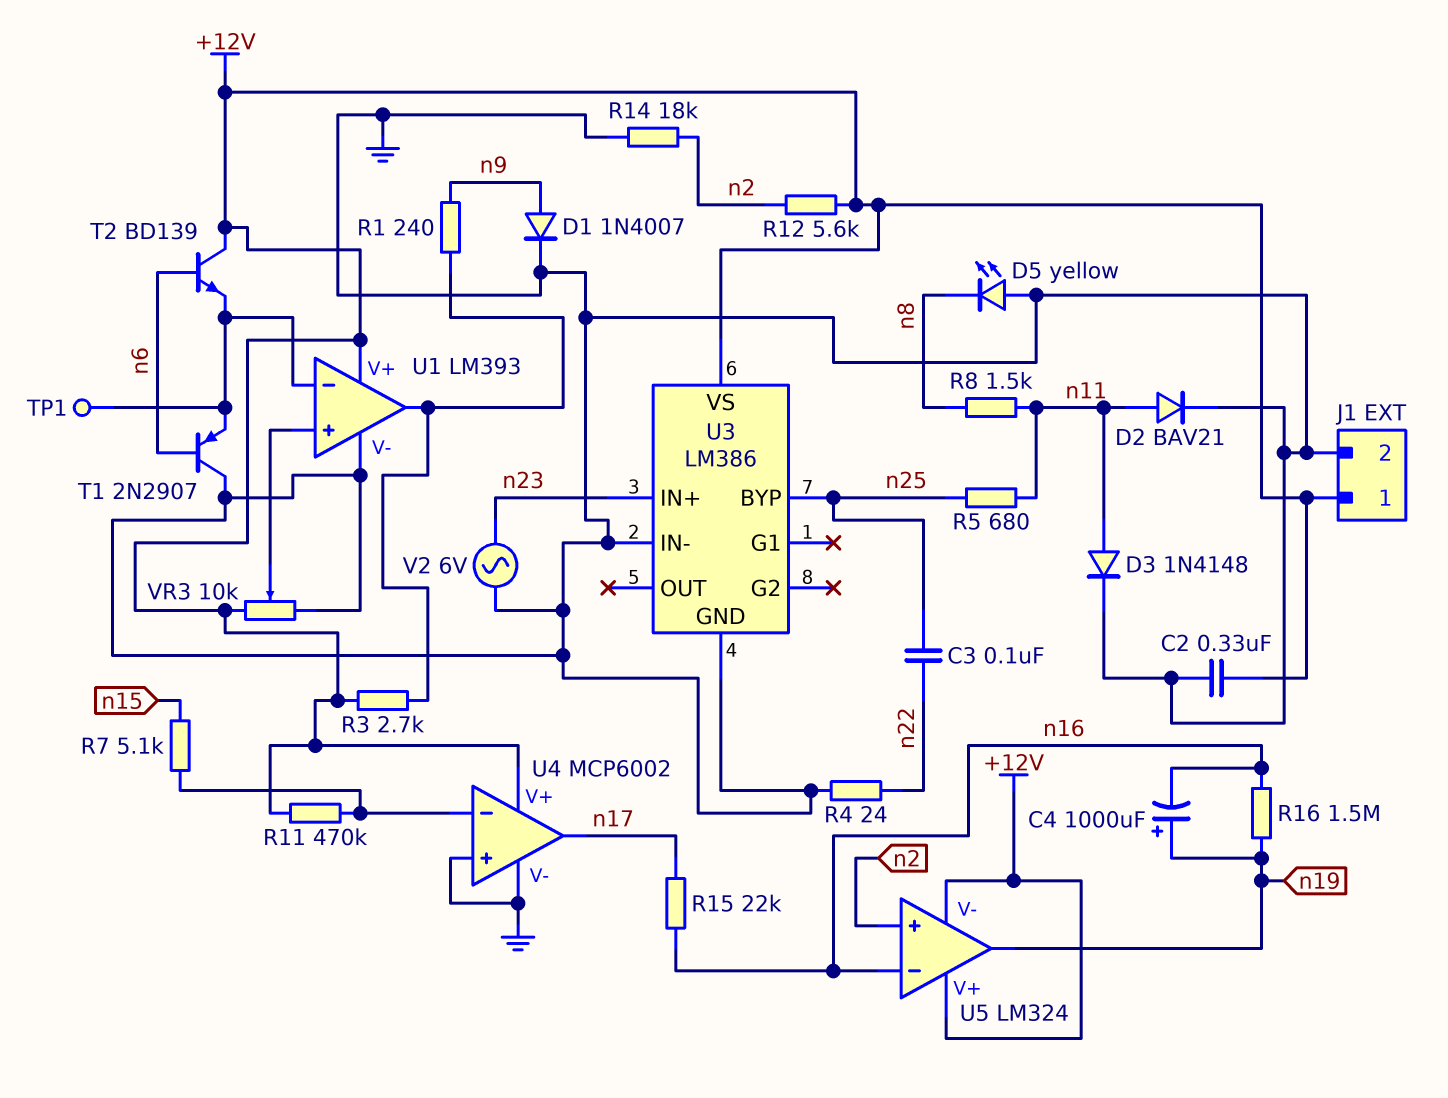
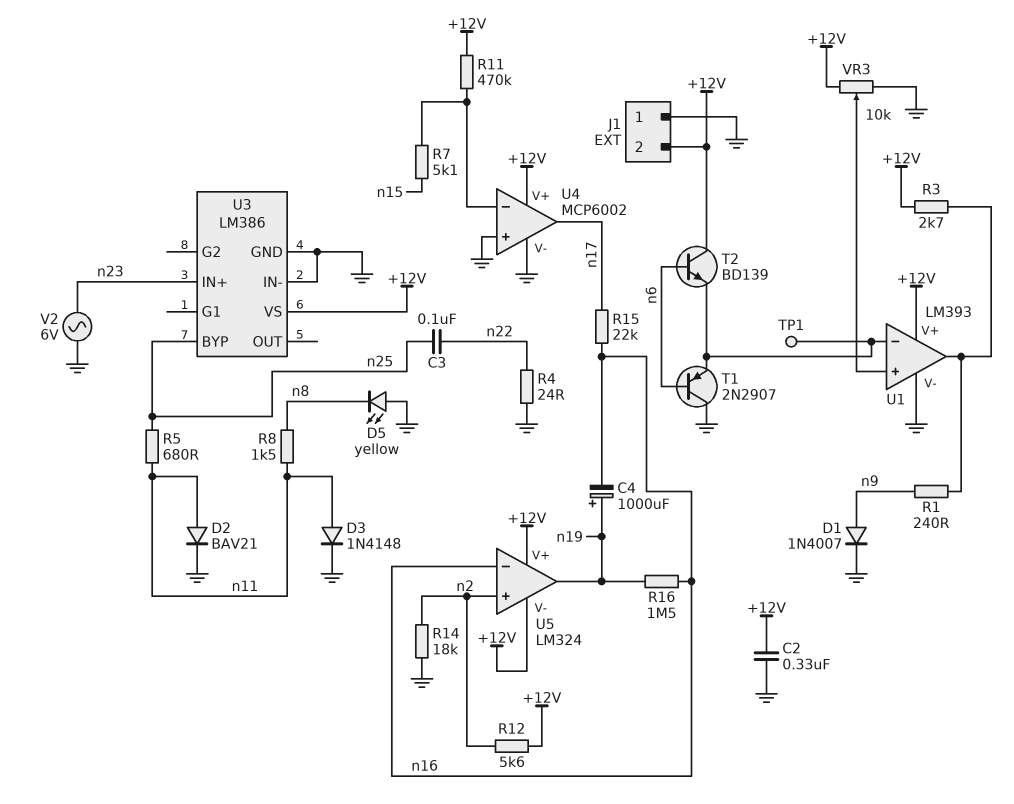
J1 pin 1: +12V -> GND
J1 pin 2: GND -> +12V

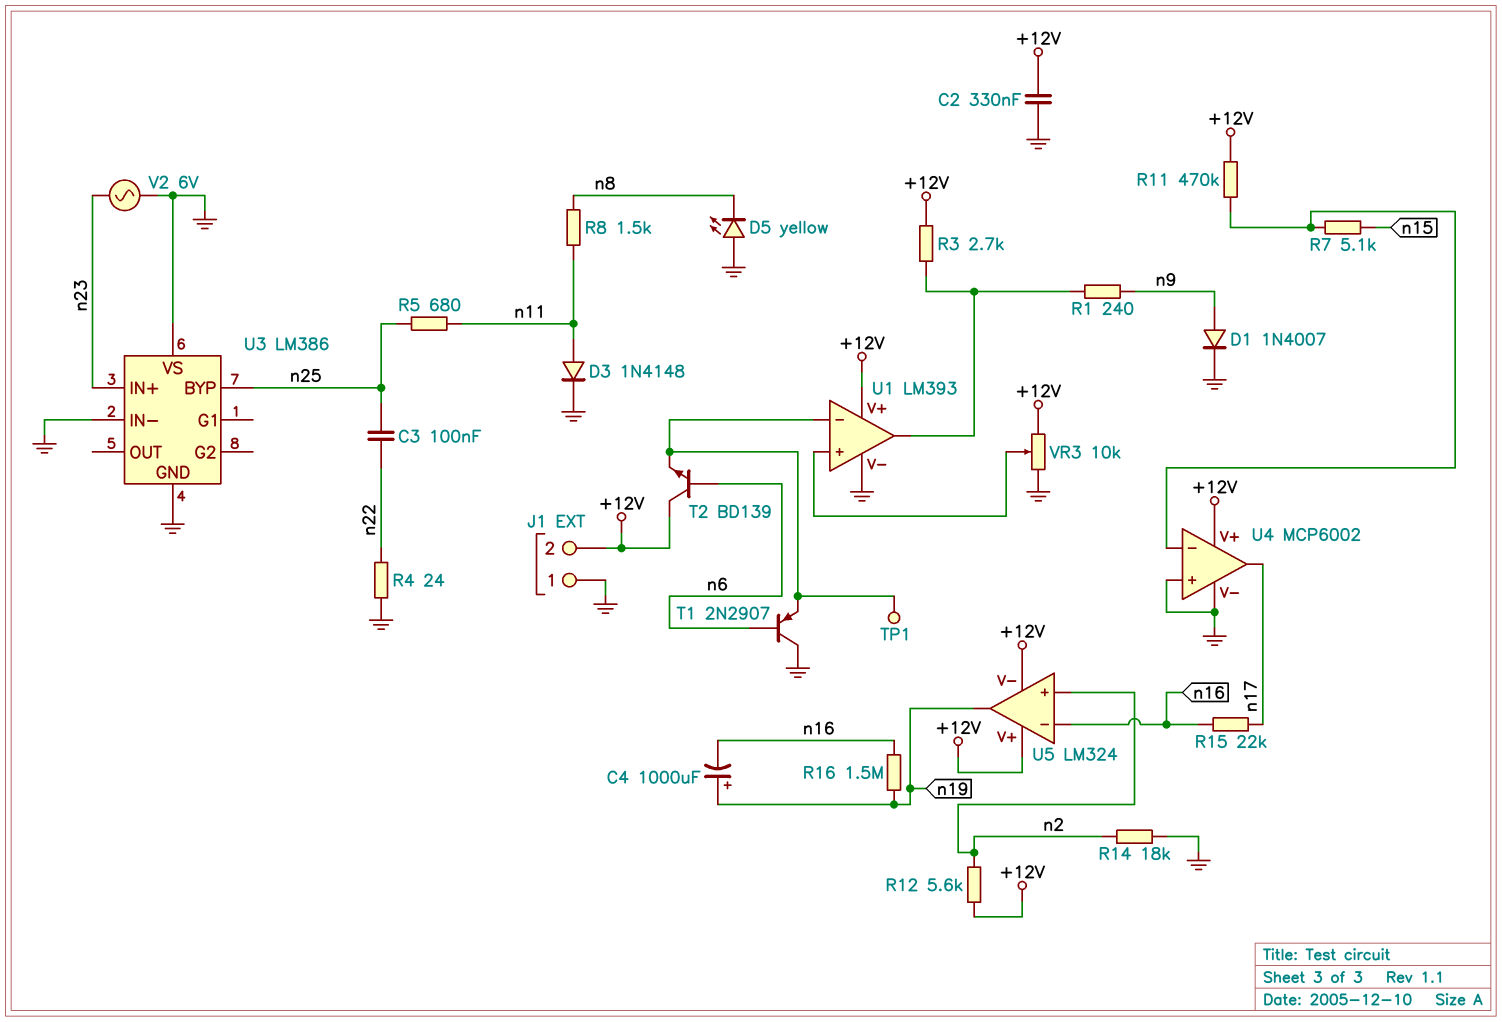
D2: diode BAV21 (A n11, K GND) -> none
U3 pin VS: +12V -> GND

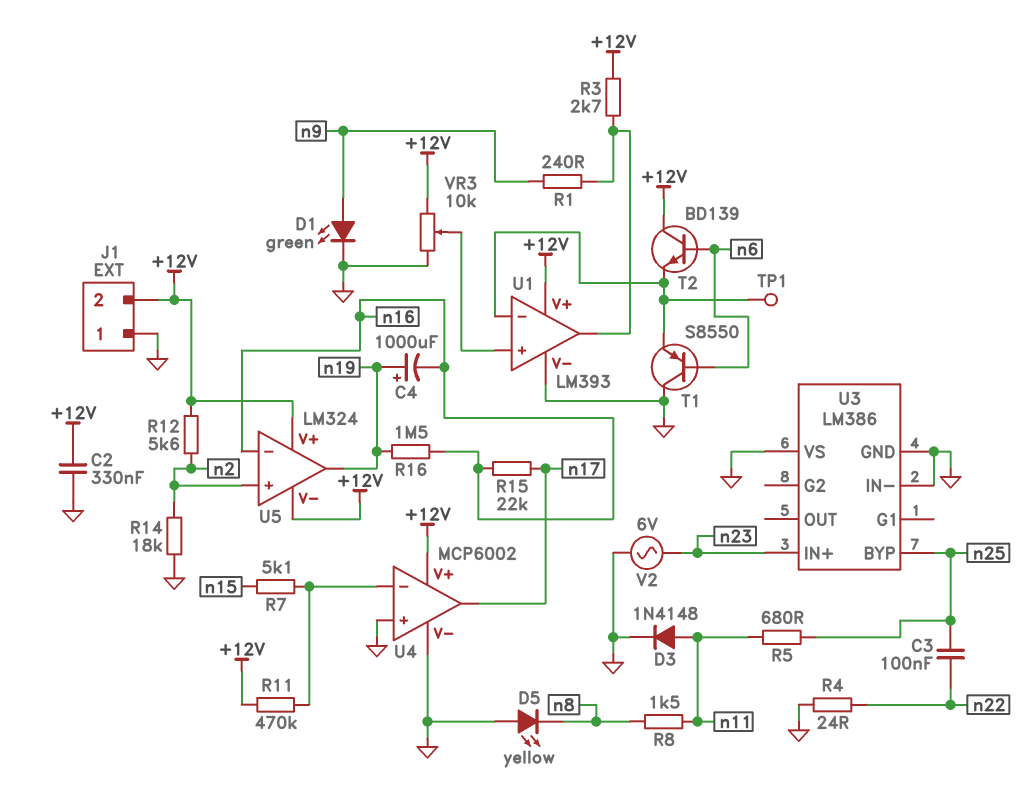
D1: diode 1N4007 (A n9, K GND) -> LED green (A n9, K GND)
T1: PNP 2N2907 (B n6, C GND, E U1/in-) -> PNP S8550 (B n6, C GND, E U1/in-)

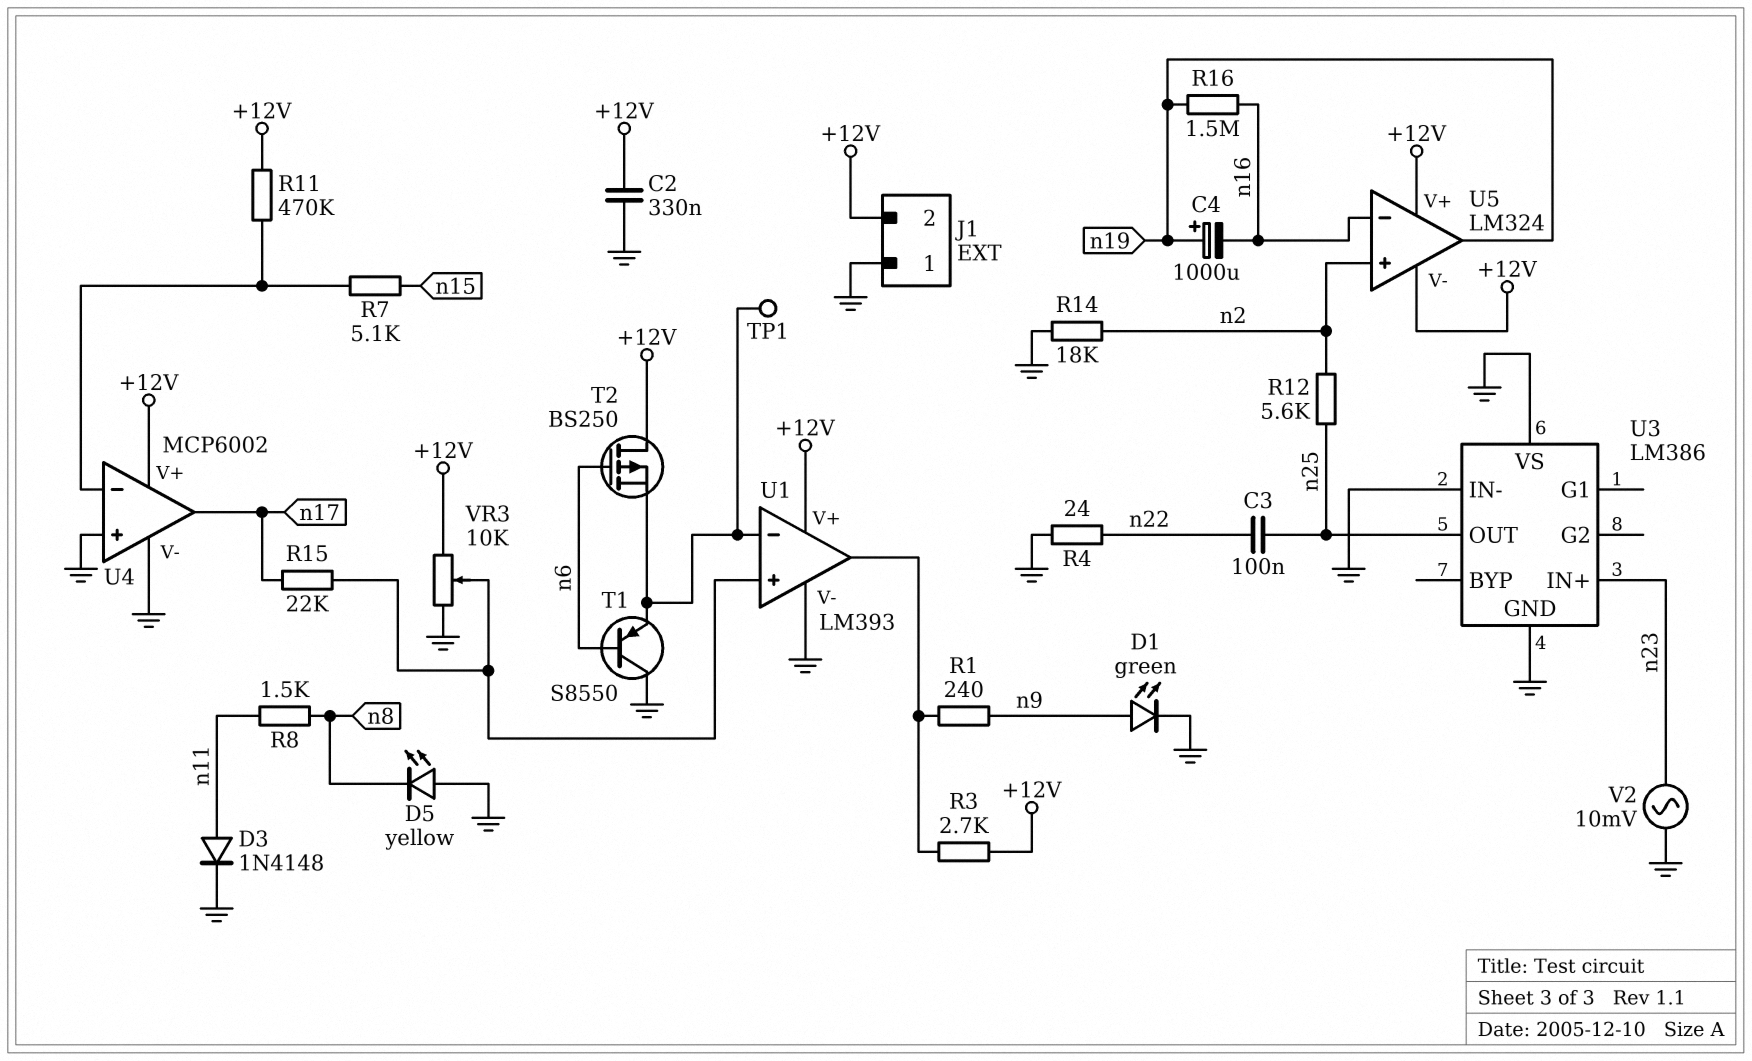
R5: 680 (n11, n25) -> none
R12: 5.6k (+12V, n2) -> 5.6k (n2, n25)
R15: 22k (n16, n17) -> 22k (U1/in+, n17)
T2: NPN BD139 (B n6, C +12V, E U1/in-) -> PMOS BS250 (G n6, D +12V, S U1/in-)
U3 pin BYP: n25 -> none
U3 pin OUT: none -> n25
V2: AC 6V (GND, n23) -> AC 10mV (GND, n23)

